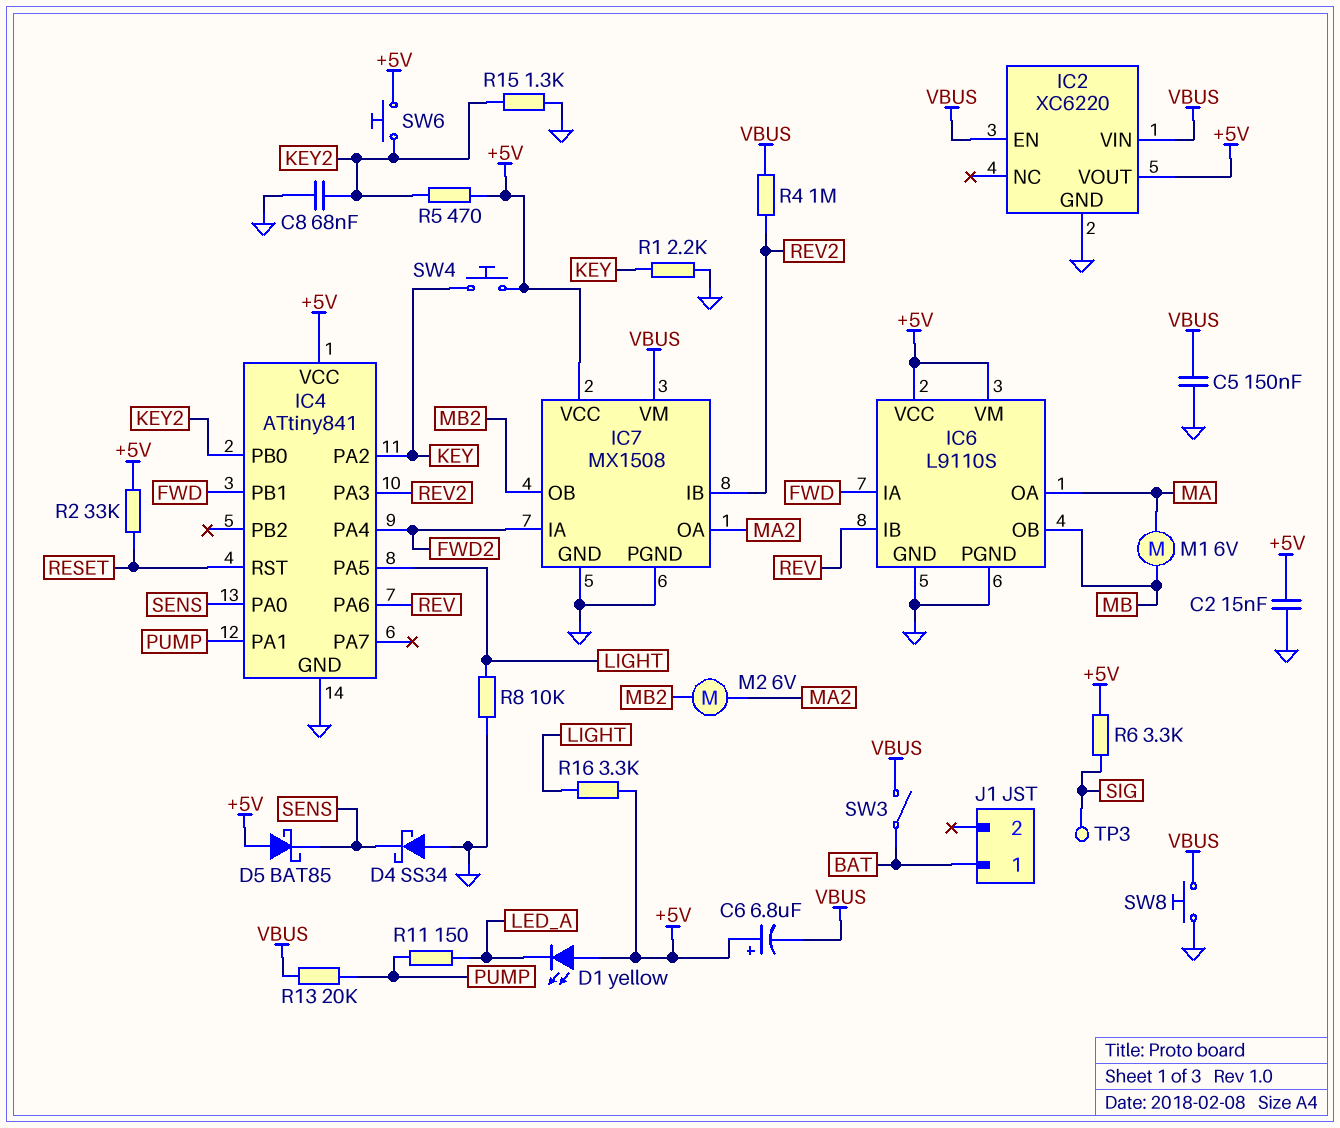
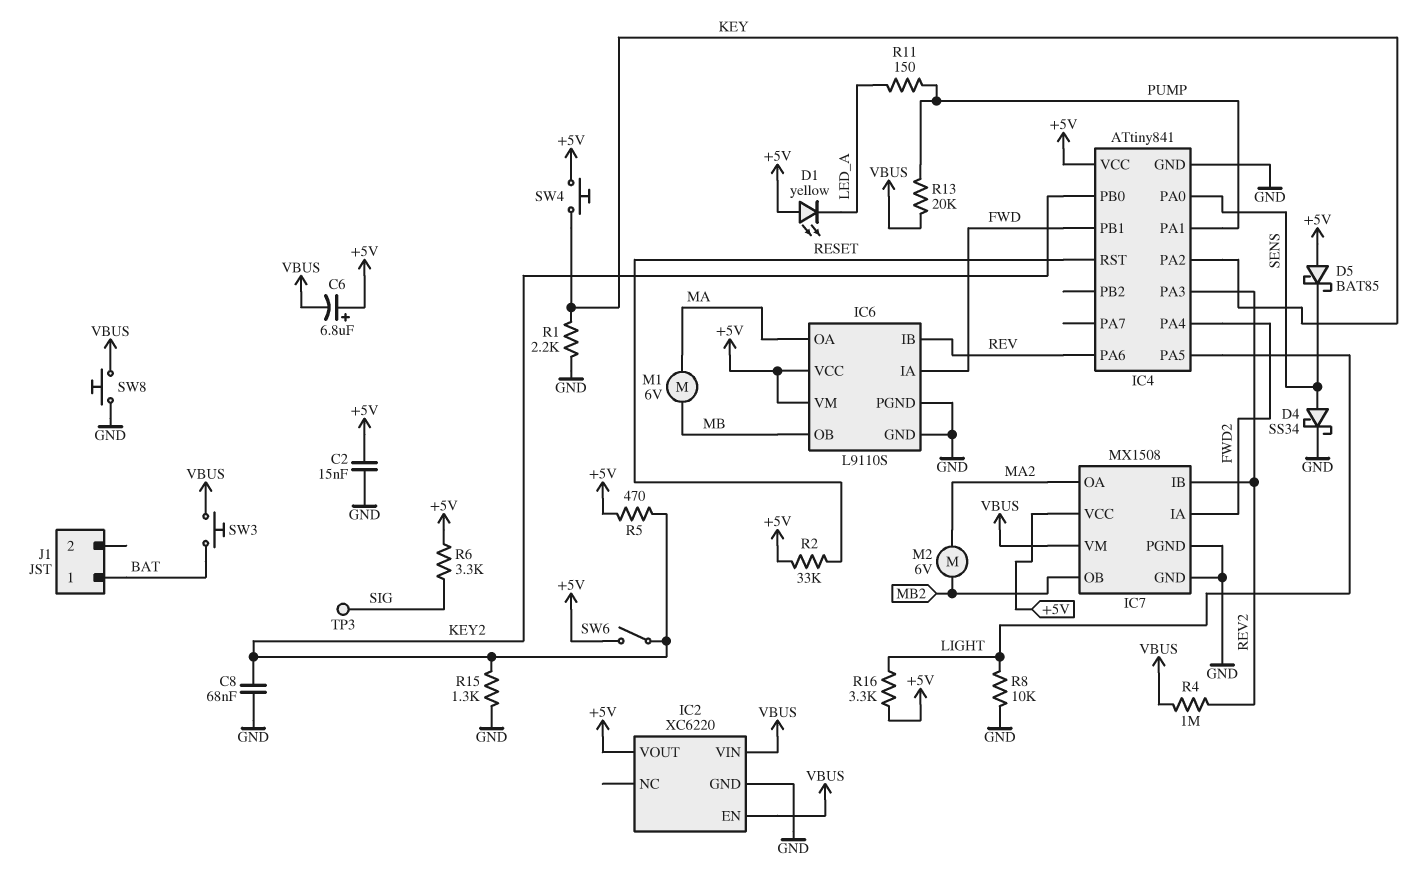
C5: 150nF (GND, VBUS) -> none
D4: schottky SS34 (A GND, K SENS) -> schottky SS34 (A SENS, K GND)
SW3: switch (BAT, VBUS) -> button (BAT, VBUS)
SW6: button (+5V, KEY2) -> switch (+5V, KEY2)

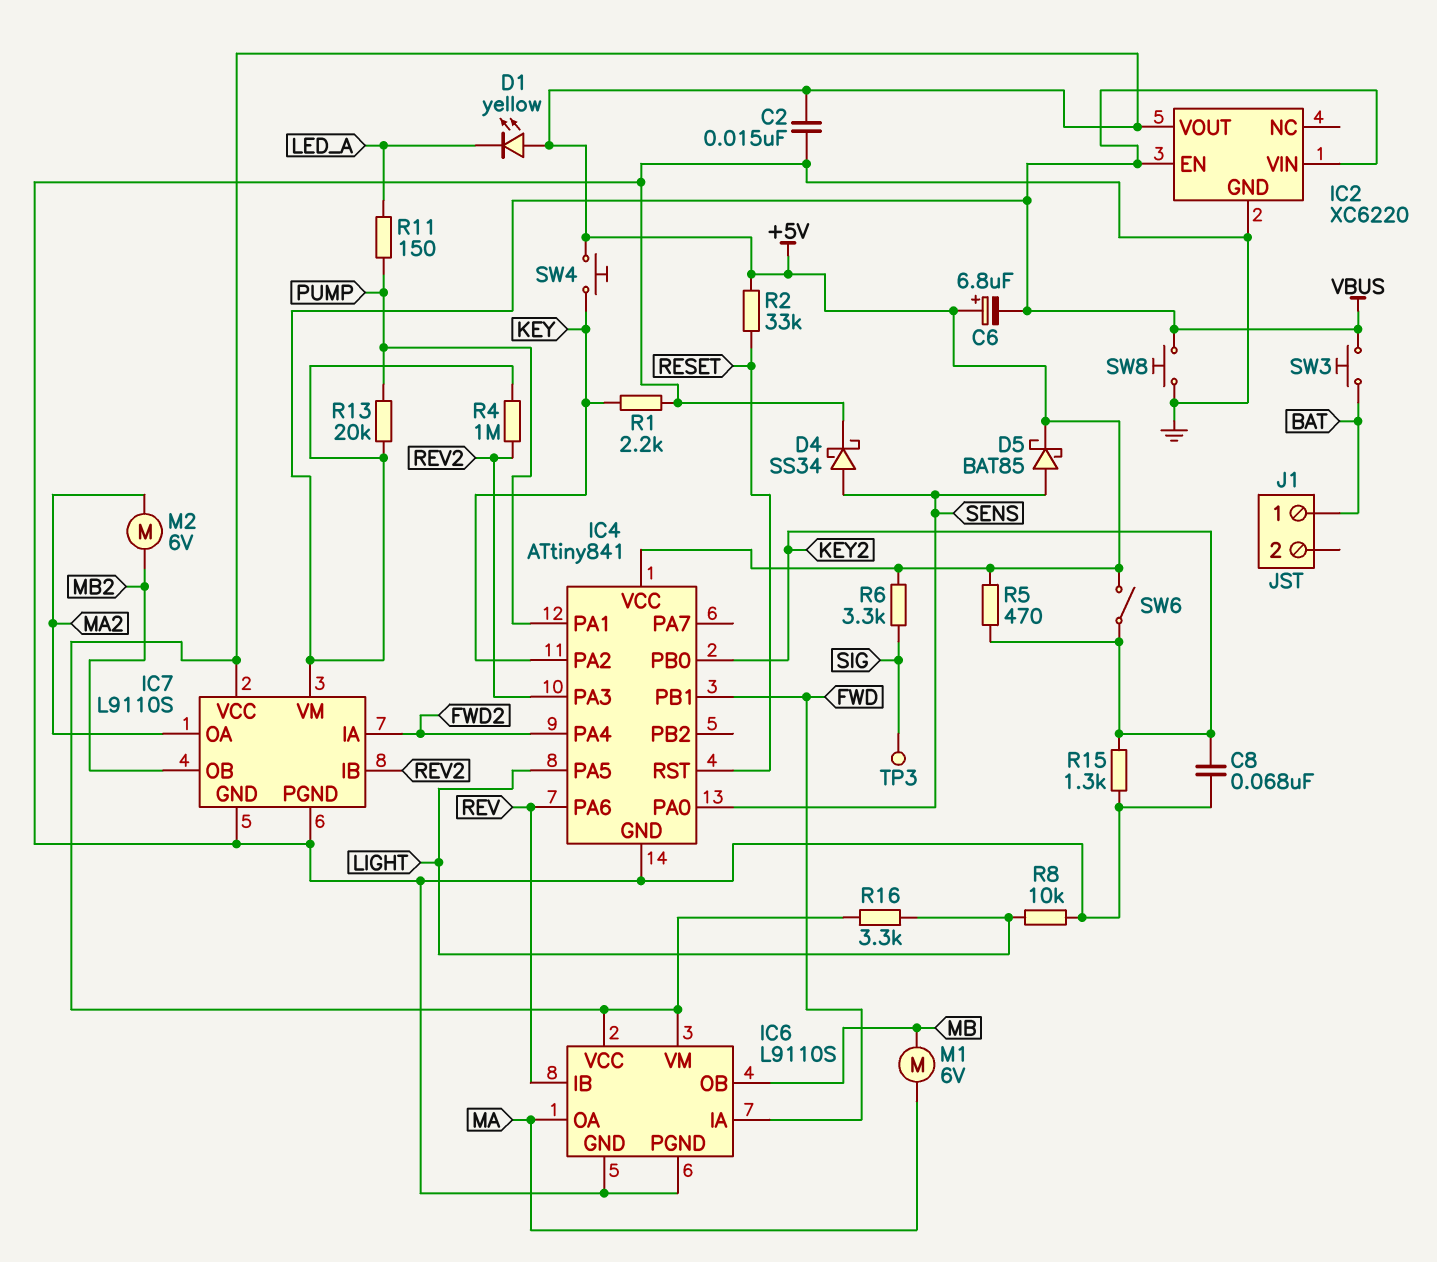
D5: schottky BAT85 (A +5V, K SENS) -> schottky BAT85 (A SENS, K +5V)
IC7: MX1508 -> L9110S

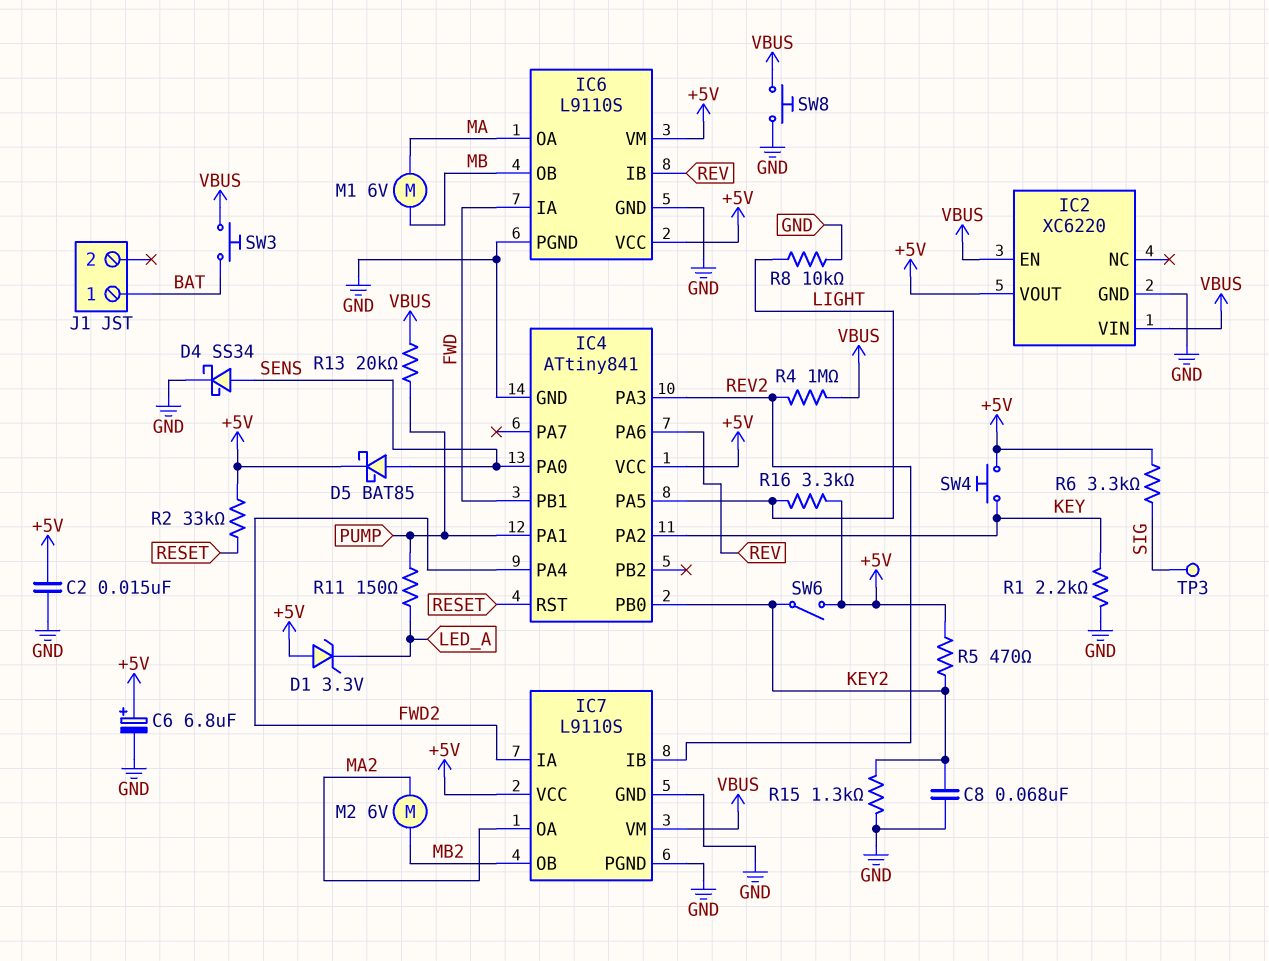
C6: 6.8uF (plus +5V, minus VBUS) -> 6.8uF (plus +5V, minus GND)
D1: LED yellow (A +5V, K LED_A) -> zener 3.3V (A +5V, K LED_A)

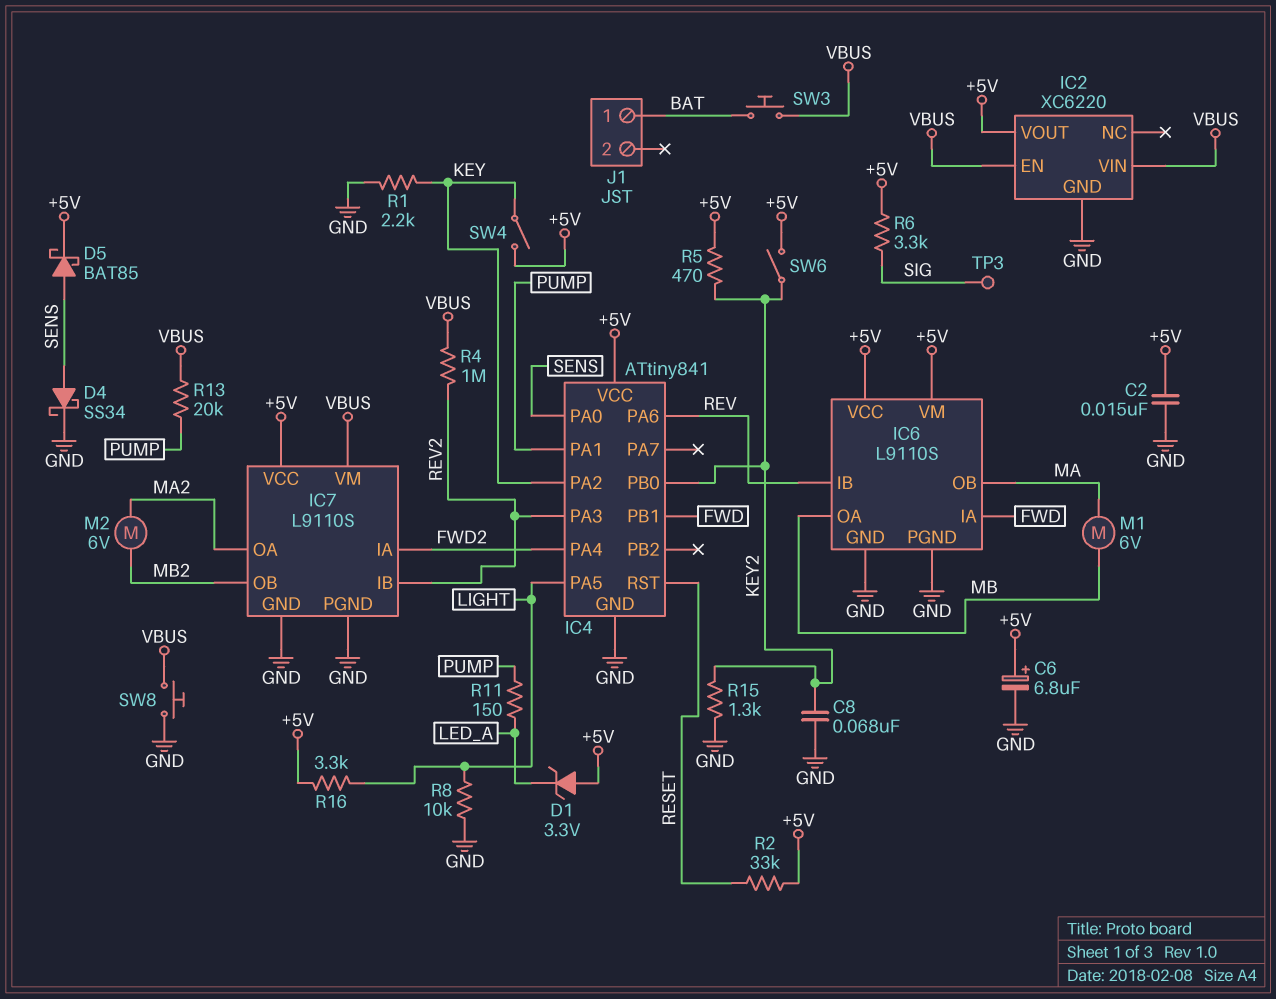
IC6 pin OA: MA -> MB
IC6 pin OB: MB -> MA
SW4: button (+5V, KEY) -> switch (+5V, KEY)

